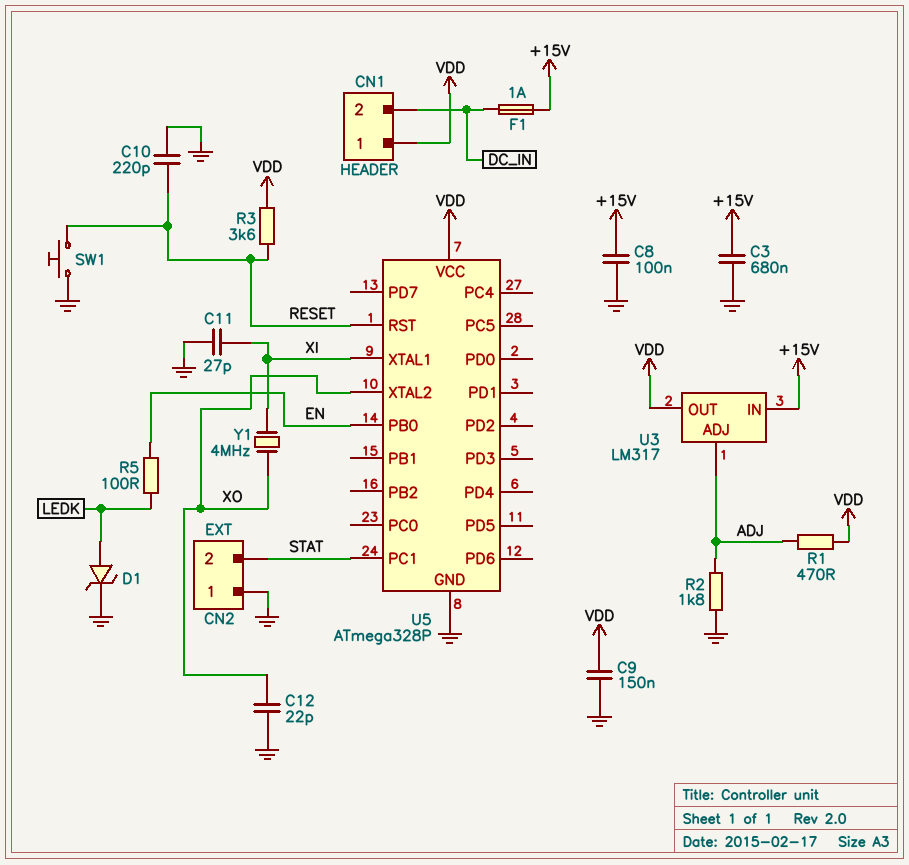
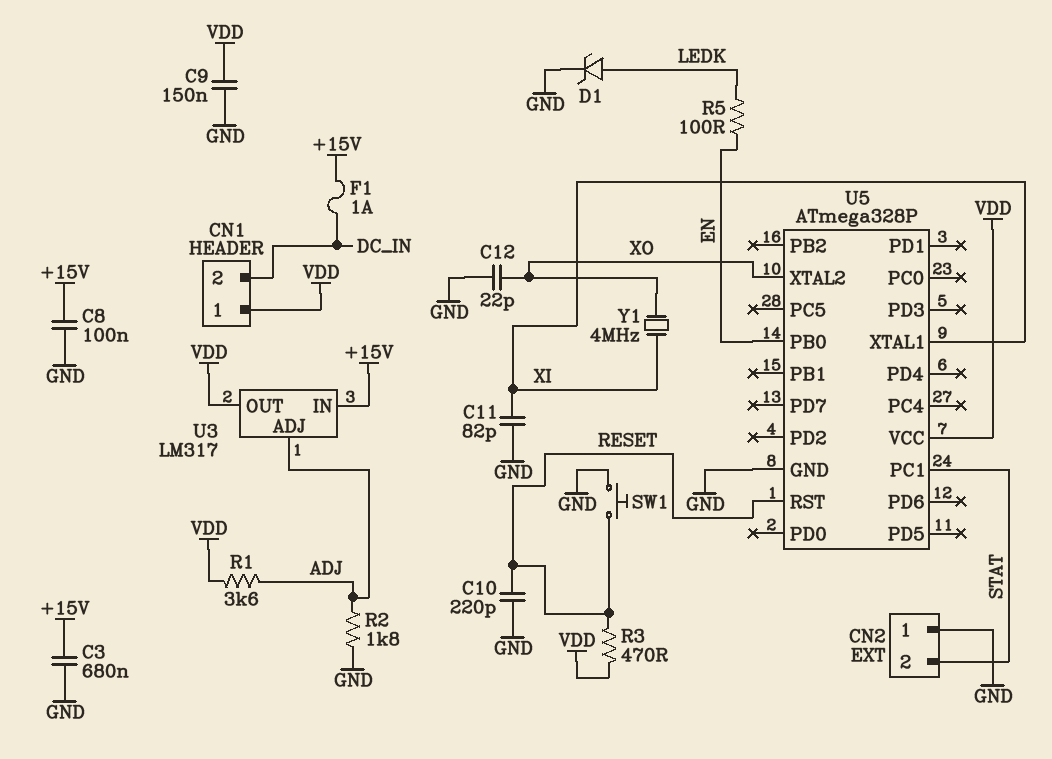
C11: 27pF (GND, XI) -> 82pF (GND, XI)
R1: 470 (ADJ, VDD) -> 3.6k (ADJ, VDD)
R3: 3.6k (RESET, VDD) -> 470 (RESET, VDD)

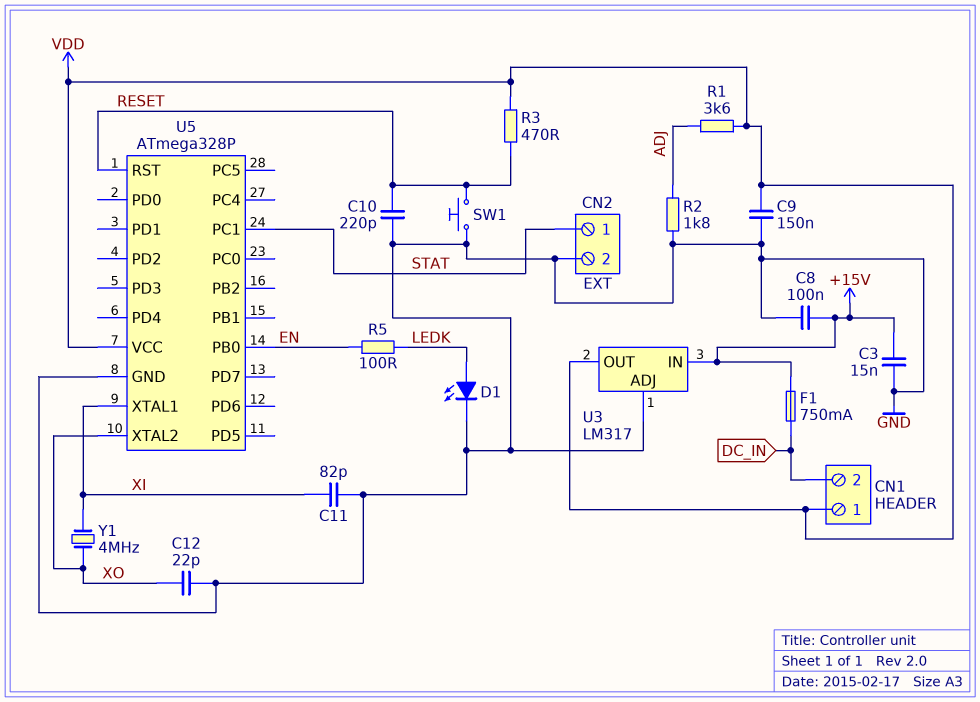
C3: 680nF (+15V, GND) -> 15nF (+15V, GND)
CN2 pin 1: GND -> STAT
CN2 pin 2: STAT -> GND
D1: zener (A LEDK, K GND) -> LED (A LEDK, K GND)
F1: 1A (+15V, DC_IN) -> 750mA (+15V, DC_IN)
U3 pin ADJ: ADJ -> GND

